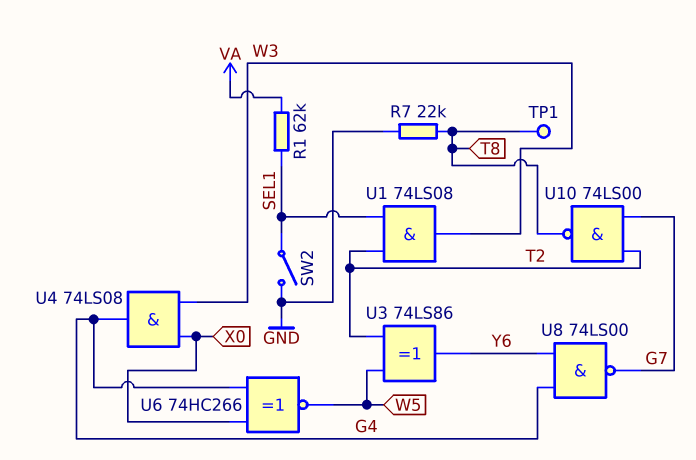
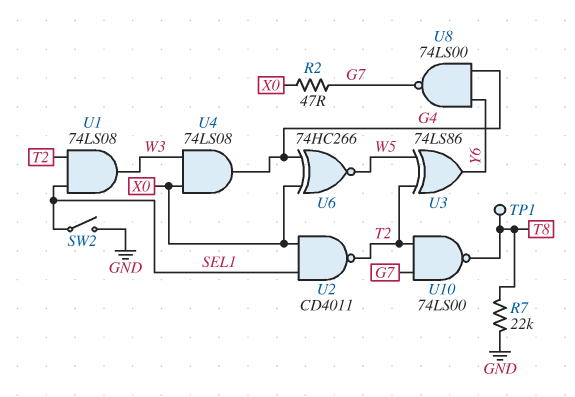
R1: 62k (SEL1, VA) -> none
R2: none -> 47 (G7, X0)
U2: none -> NAND CD4011 (in SEL1, in X0, out T2)

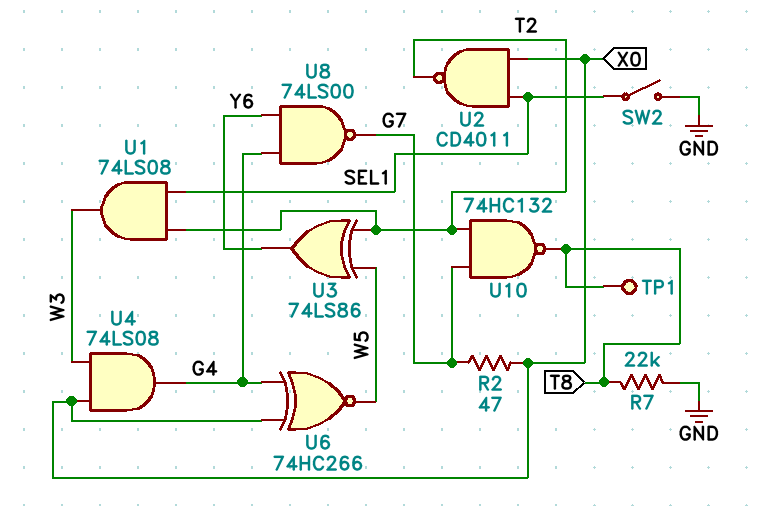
U10: NAND 74LS00 (in G7, in T2, out T8) -> NAND 74HC132 (in G7, in T2, out T8)

